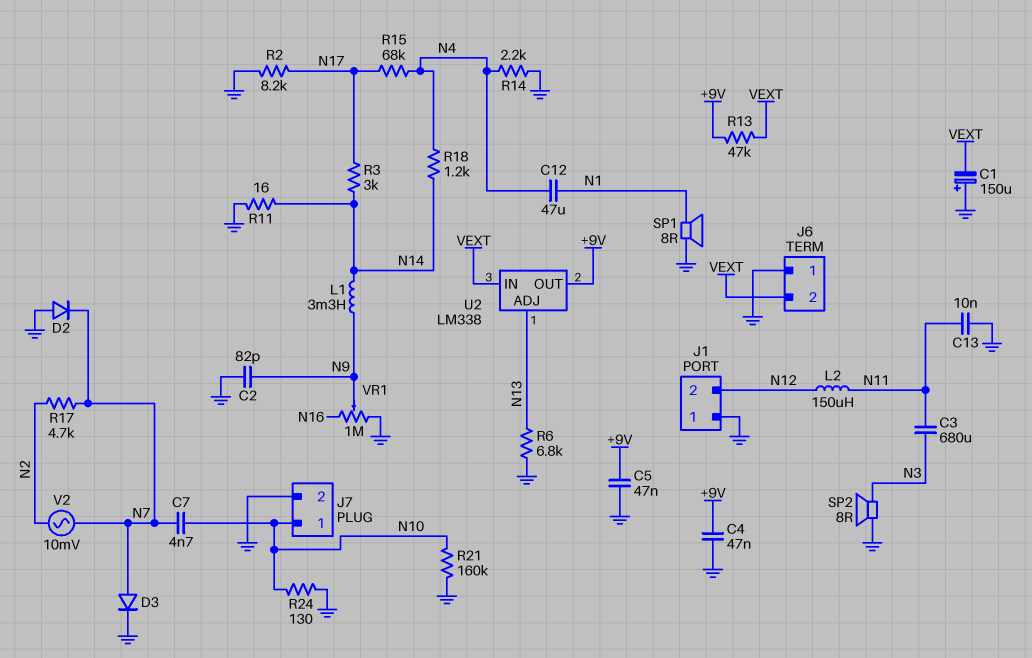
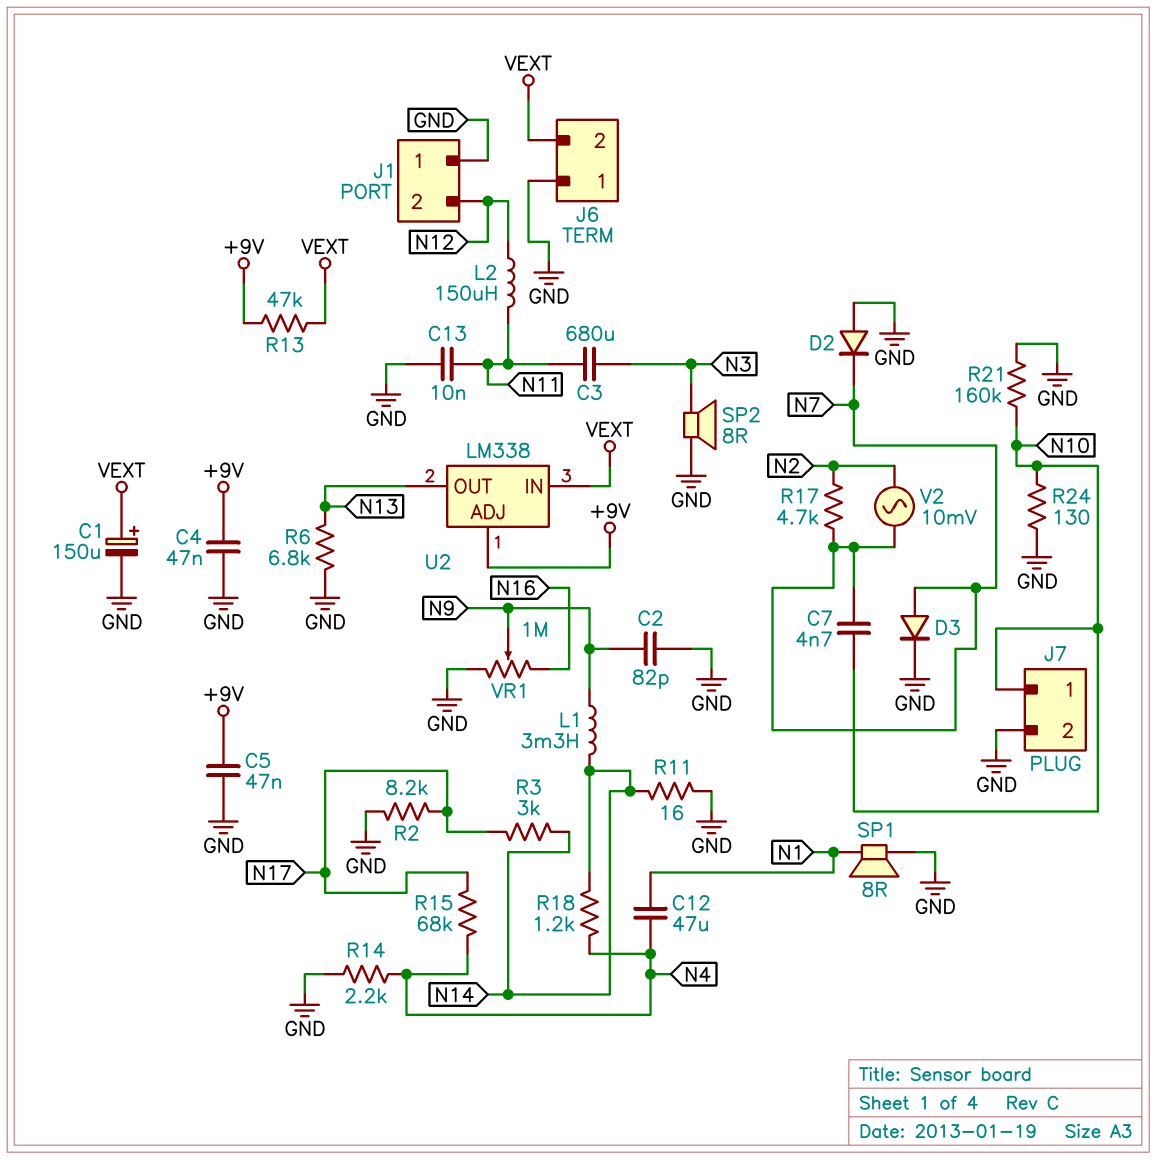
C1: 150uF (plus GND, minus VEXT) -> 150uF (plus VEXT, minus GND)
U2 pin ADJ: N13 -> +9V
U2 pin OUT: +9V -> N13

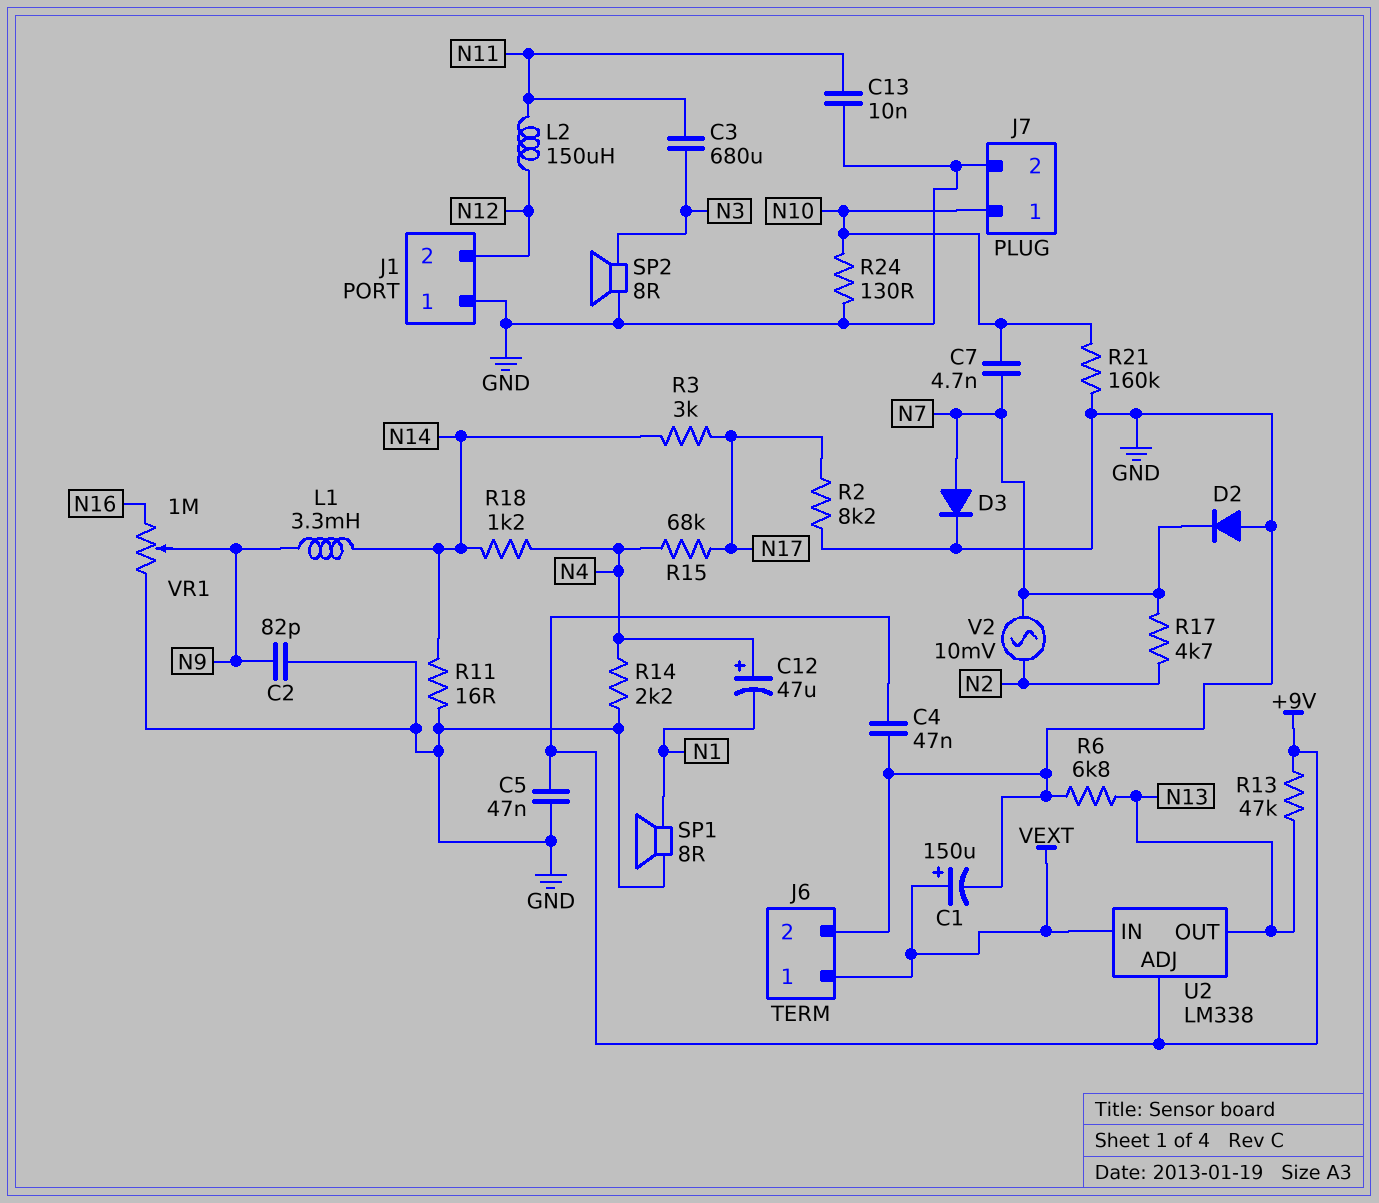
C12: 47uF (N1, N4) -> 47uF (plus N4, minus N1)
J6 pin 1: GND -> VEXT
J6 pin 2: VEXT -> GND
R13: 47k (+9V, VEXT) -> 47k (+9V, N13)

